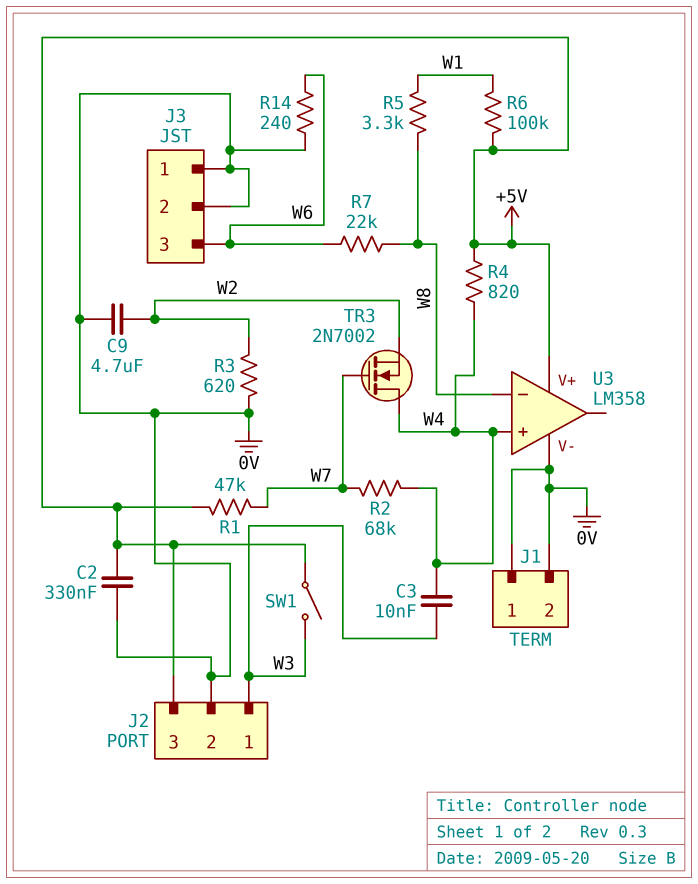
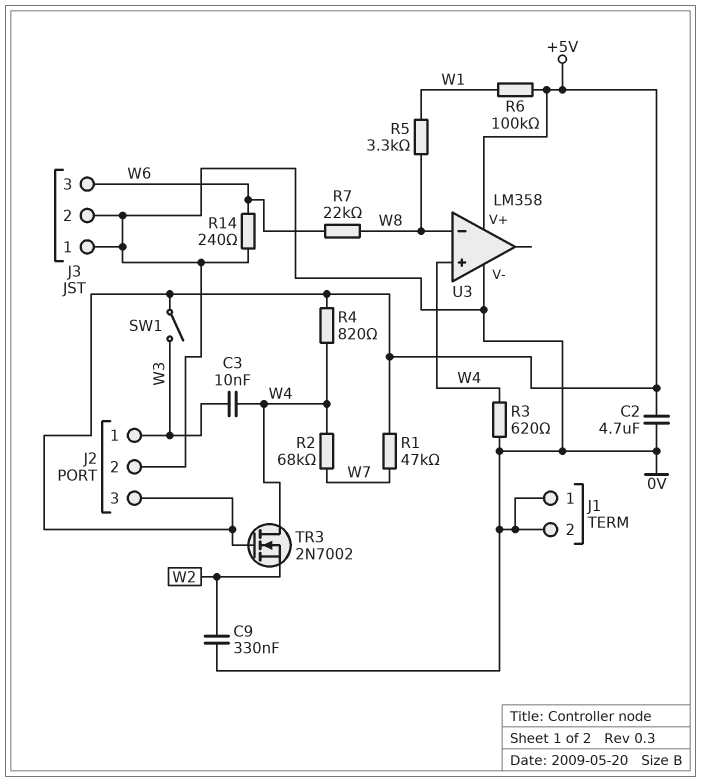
C2: 330nF (+5V, 0V) -> 4.7uF (+5V, 0V)
C9: 4.7uF (0V, W2) -> 330nF (0V, W2)
R3: 620 (0V, W2) -> 620 (0V, W4)
TR3: NMOS 2N7002 (G W7, D W4, S W2) -> NMOS 2N7002 (G +5V, D W4, S W2)

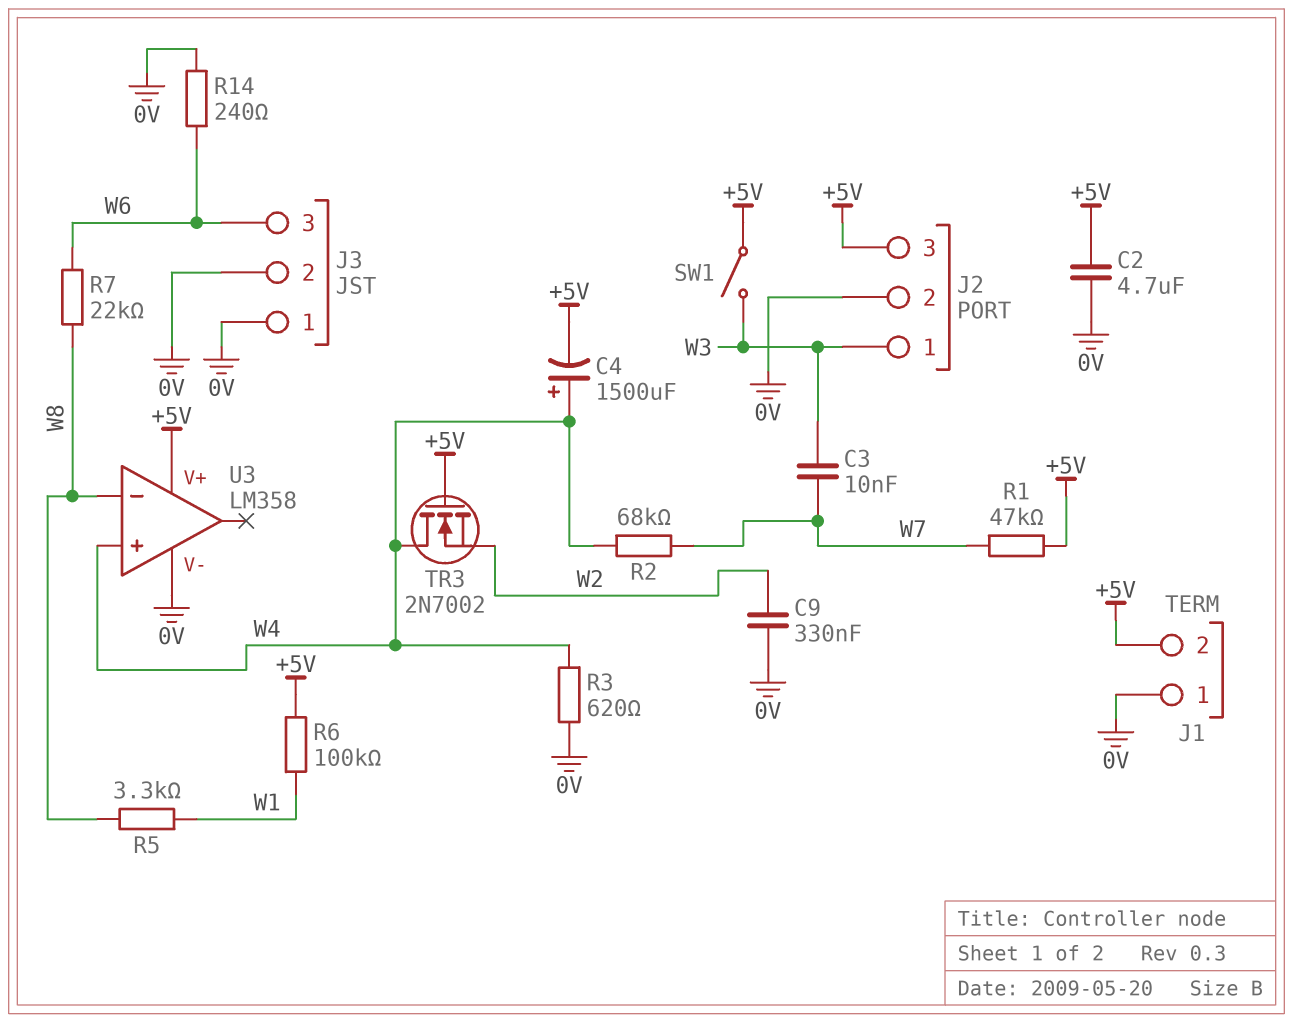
C3: 10nF (W3, W4) -> 10nF (W3, W7)
C4: none -> 1500uF (plus W4, minus +5V)
J1 pin 2: 0V -> +5V
R4: 820 (+5V, W4) -> none

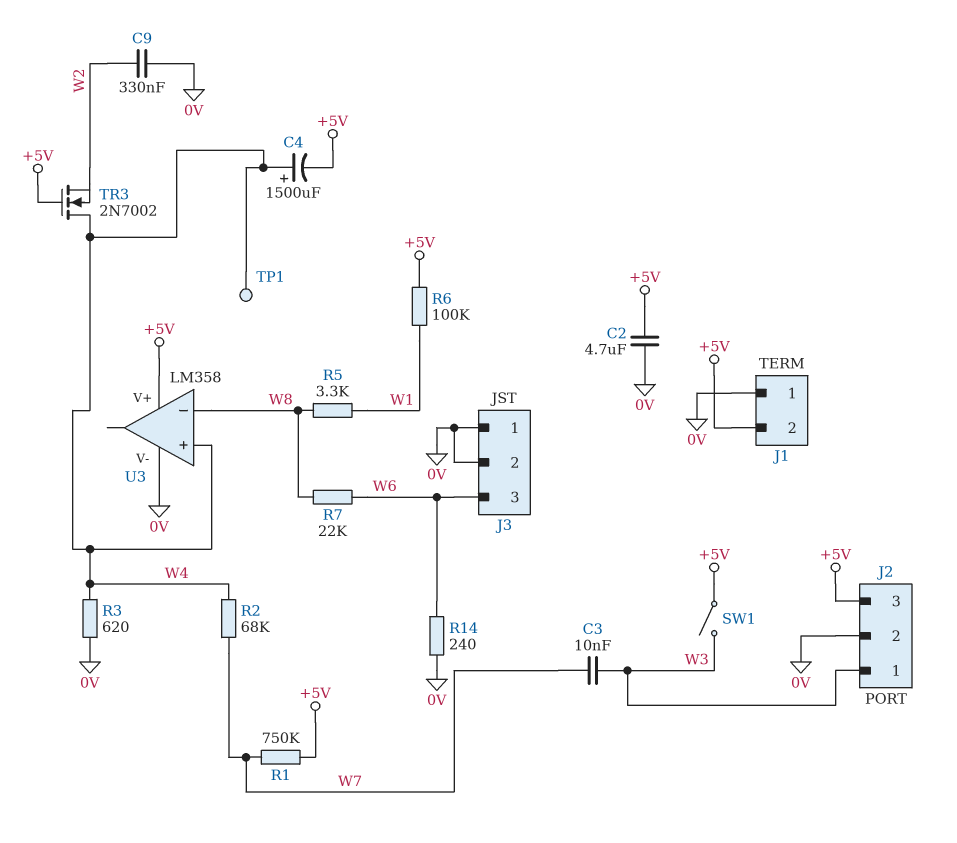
R1: 47k (+5V, W7) -> 750k (+5V, W7)
TP1: none -> test point (W4)

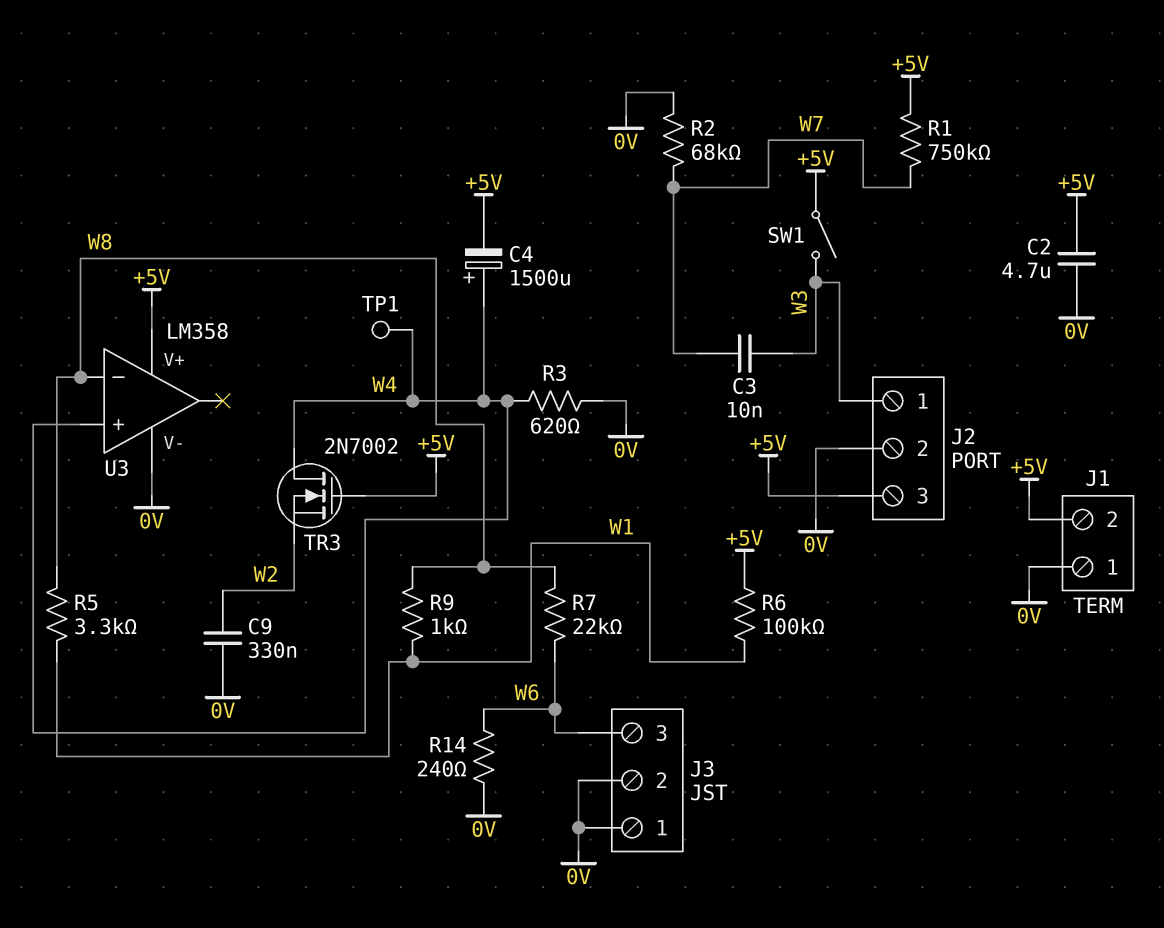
R2: 68k (W4, W7) -> 68k (0V, W7)
R9: none -> 1k (W1, W8)

